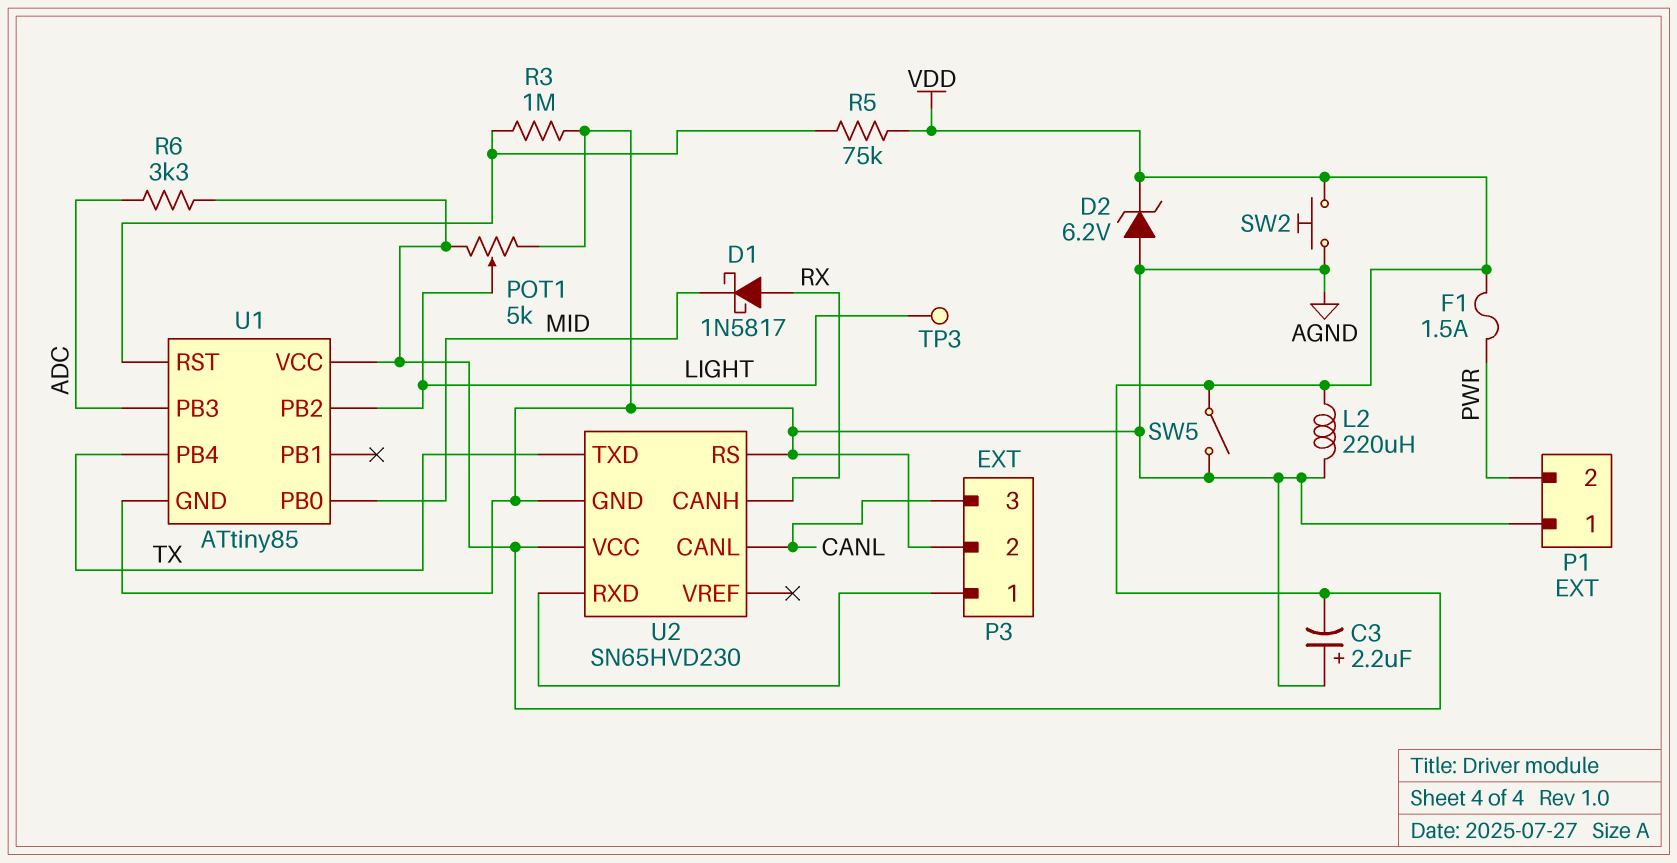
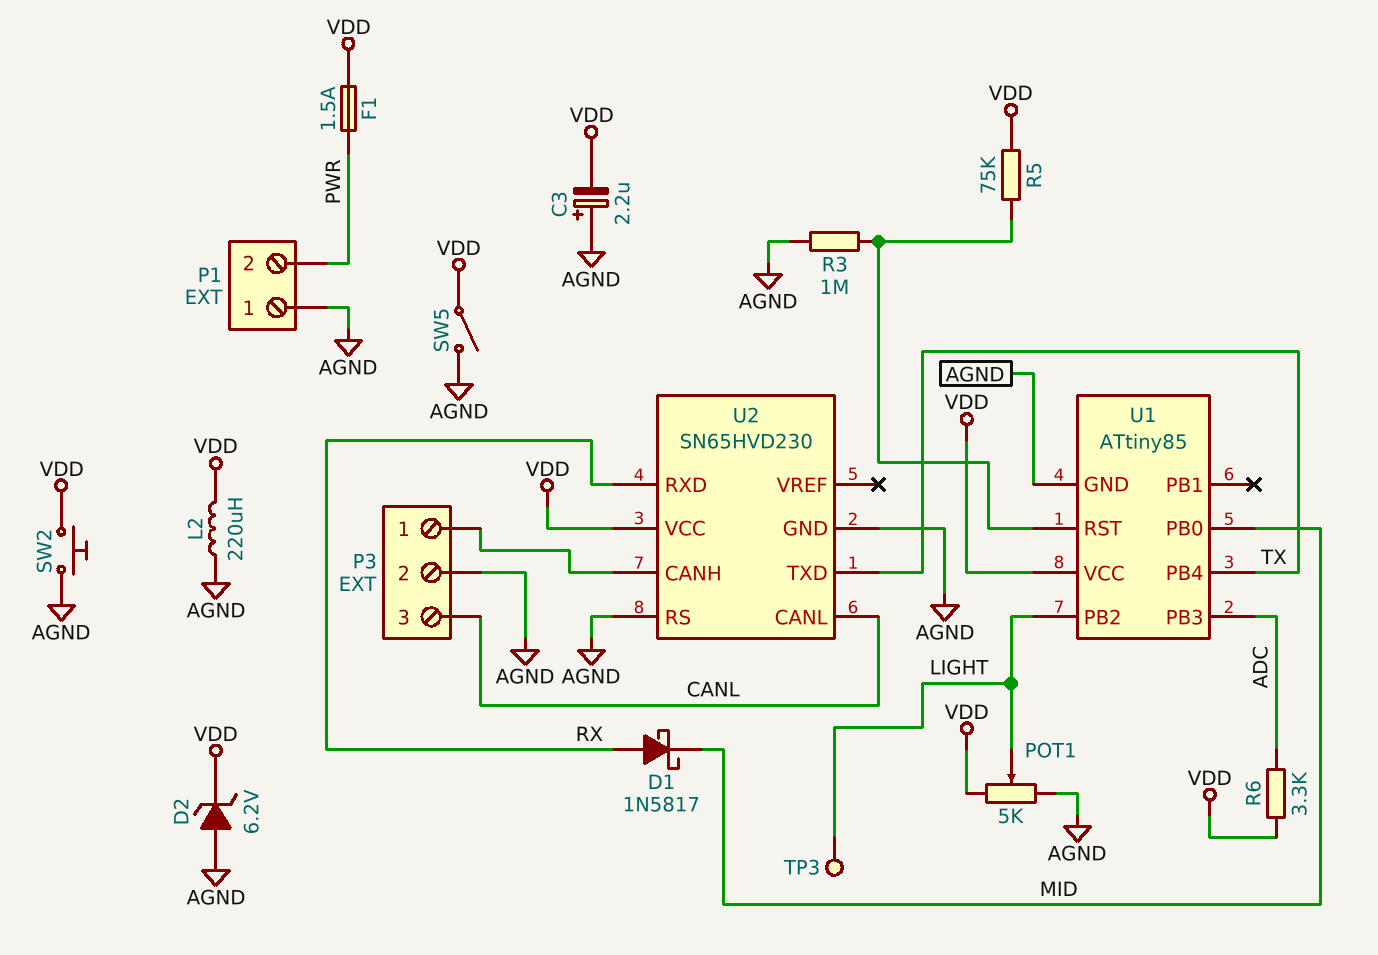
U2 pin CANH: RX -> P3/1
U2 pin RXD: P3/1 -> RX

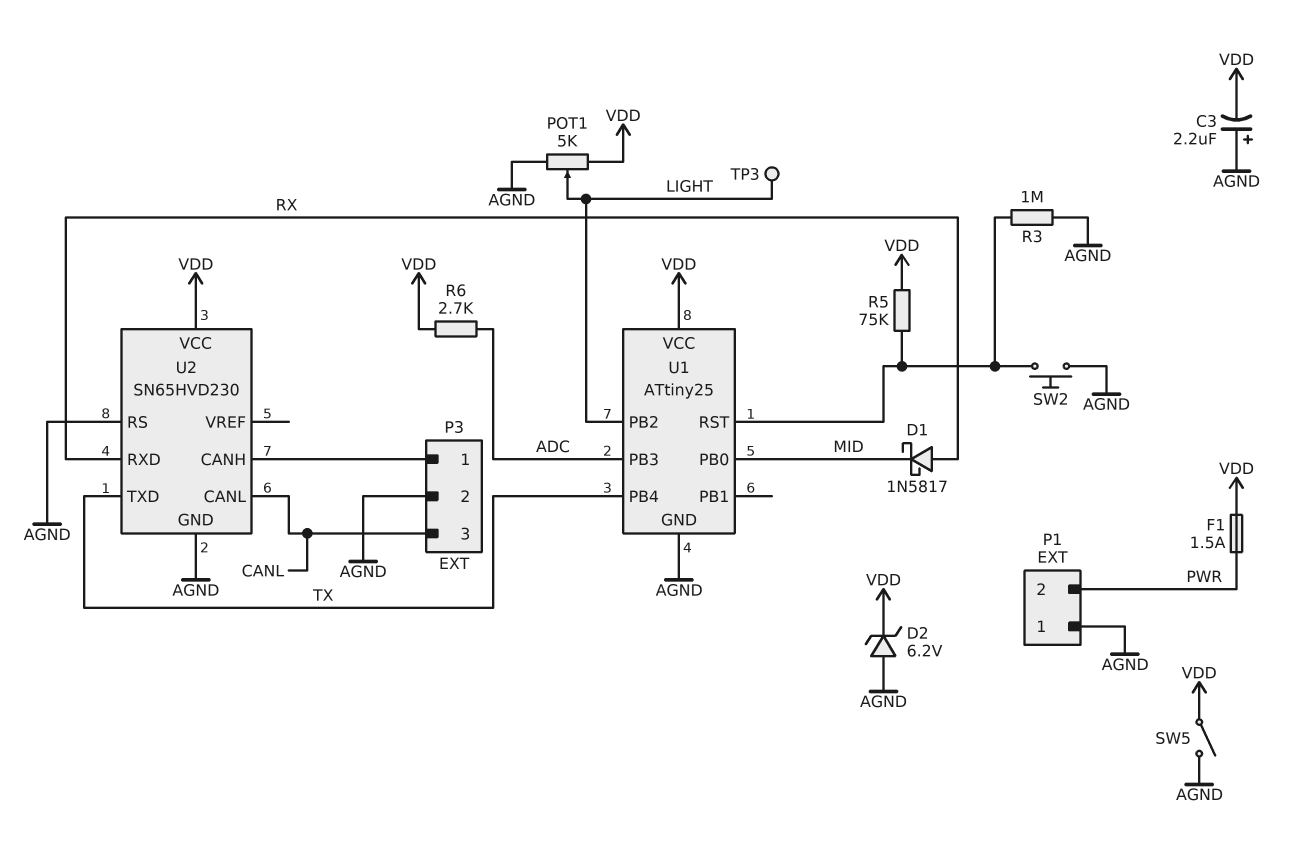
L2: 220uH (AGND, VDD) -> none
R6: 3.3k (ADC, VDD) -> 2.7k (ADC, VDD)
SW2: button (AGND, VDD) -> button (AGND, U1/RST)
U1: ATtiny85 -> ATtiny25

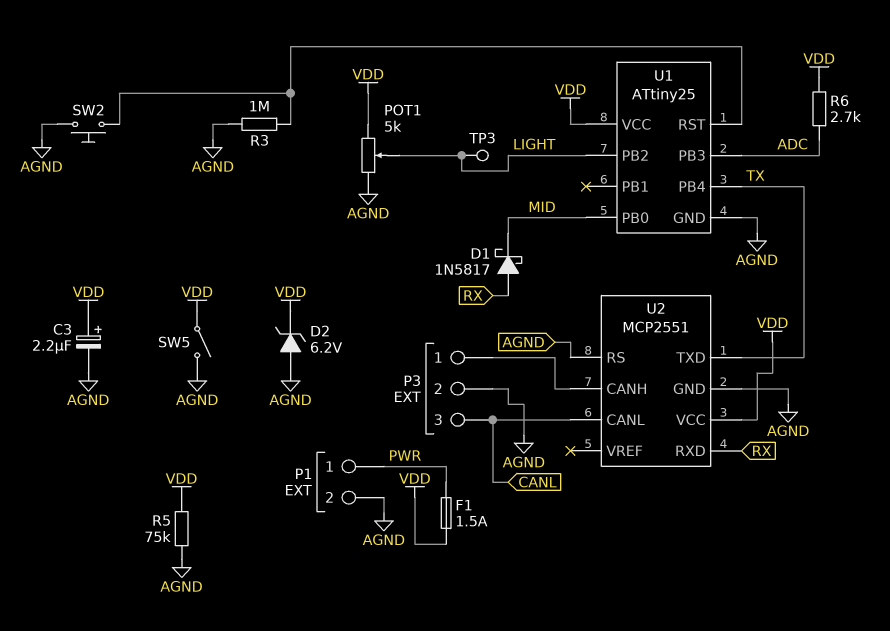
C3: 2.2uF (plus AGND, minus VDD) -> 2.2uF (plus VDD, minus AGND)
P1 pin 1: AGND -> PWR
P1 pin 2: PWR -> AGND
R5: 75k (U1/RST, VDD) -> 75k (AGND, VDD)
U2: SN65HVD230 -> MCP2551

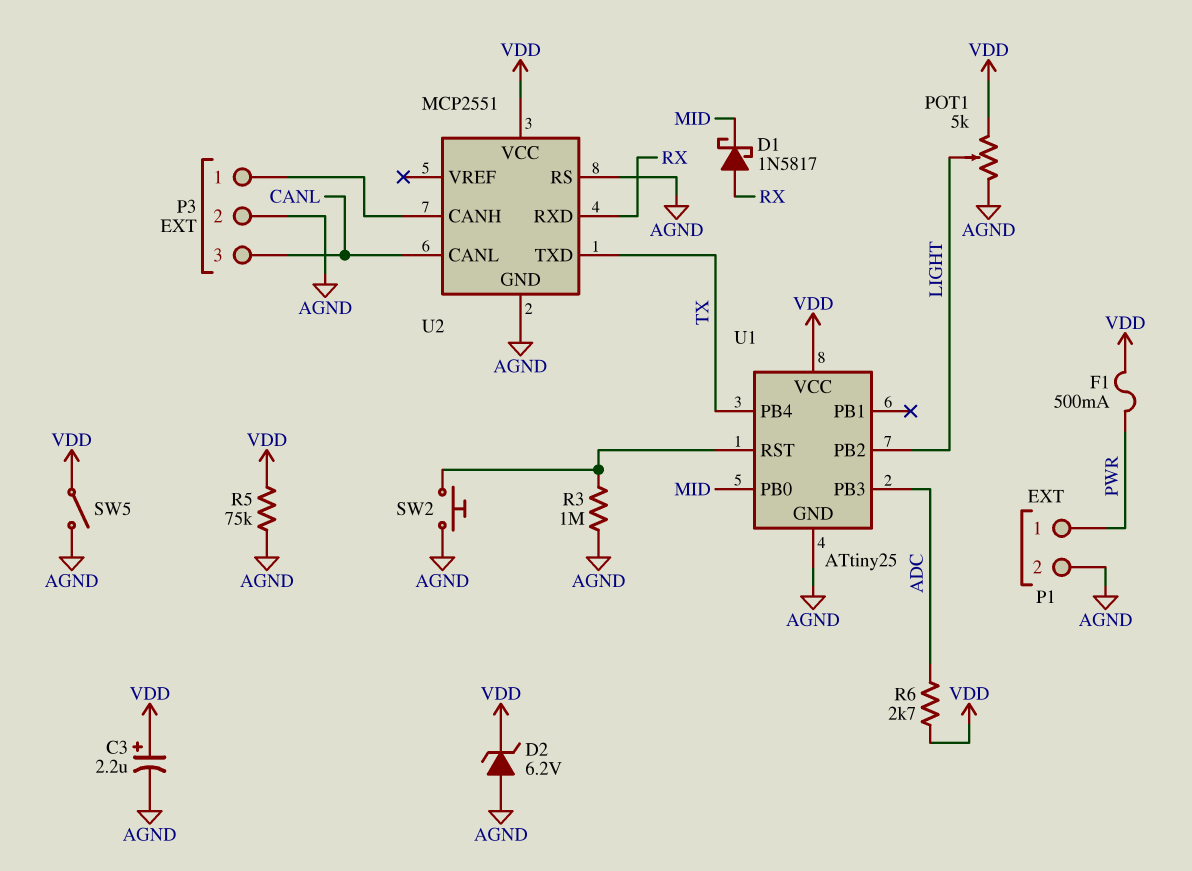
F1: 1.5A (PWR, VDD) -> 500mA (PWR, VDD)
TP3: test point (LIGHT) -> none

